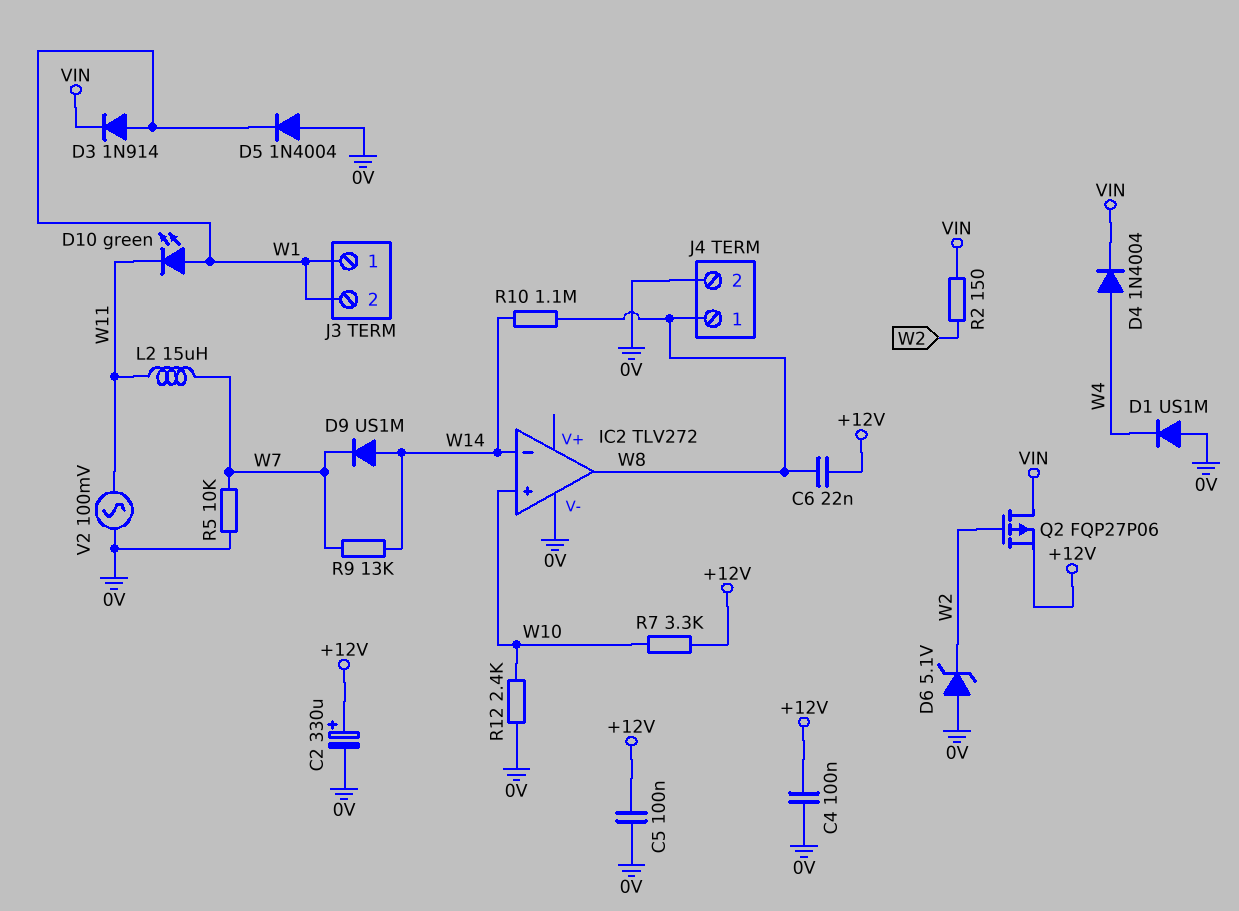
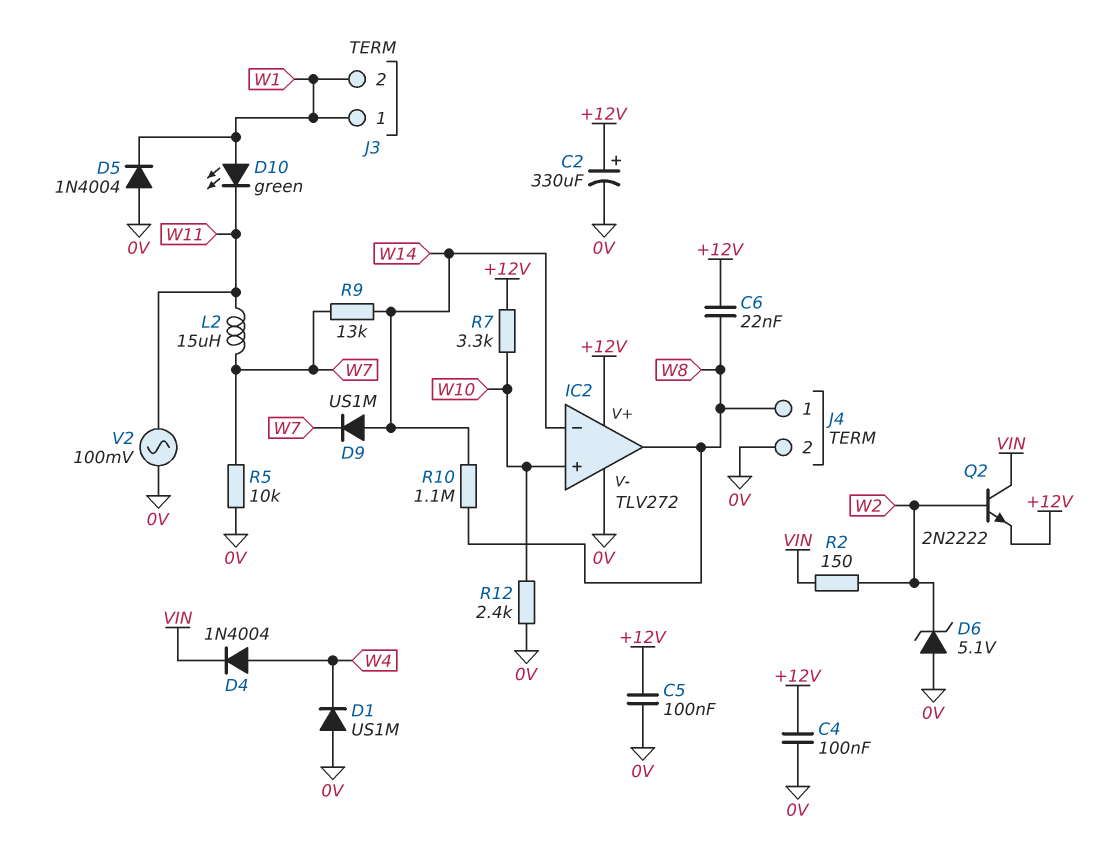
D3: diode 1N914 (A W1, K VIN) -> none
IC2 pin V+: none -> +12V
Q2: PMOS FQP27P06 (G W2, D VIN, S +12V) -> NPN 2N2222 (B W2, C VIN, E +12V)

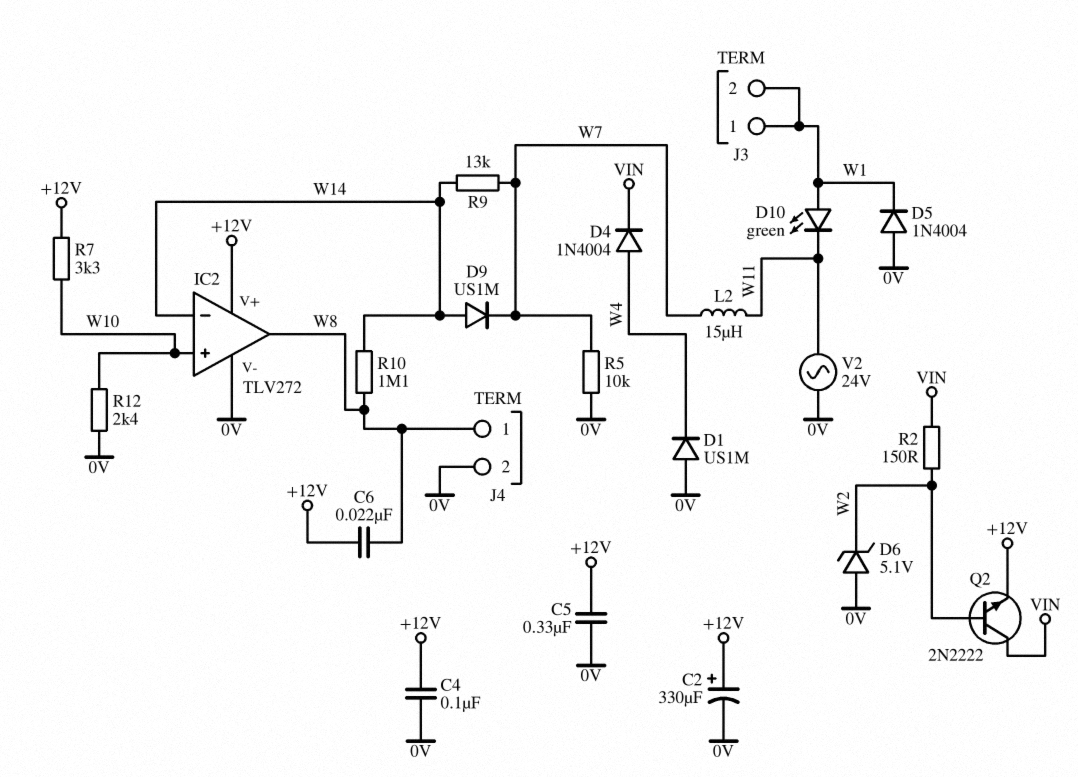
C5: 100nF (+12V, 0V) -> 330nF (+12V, 0V)
V2: AC 100mV (0V, W11) -> AC 24V (0V, W11)

